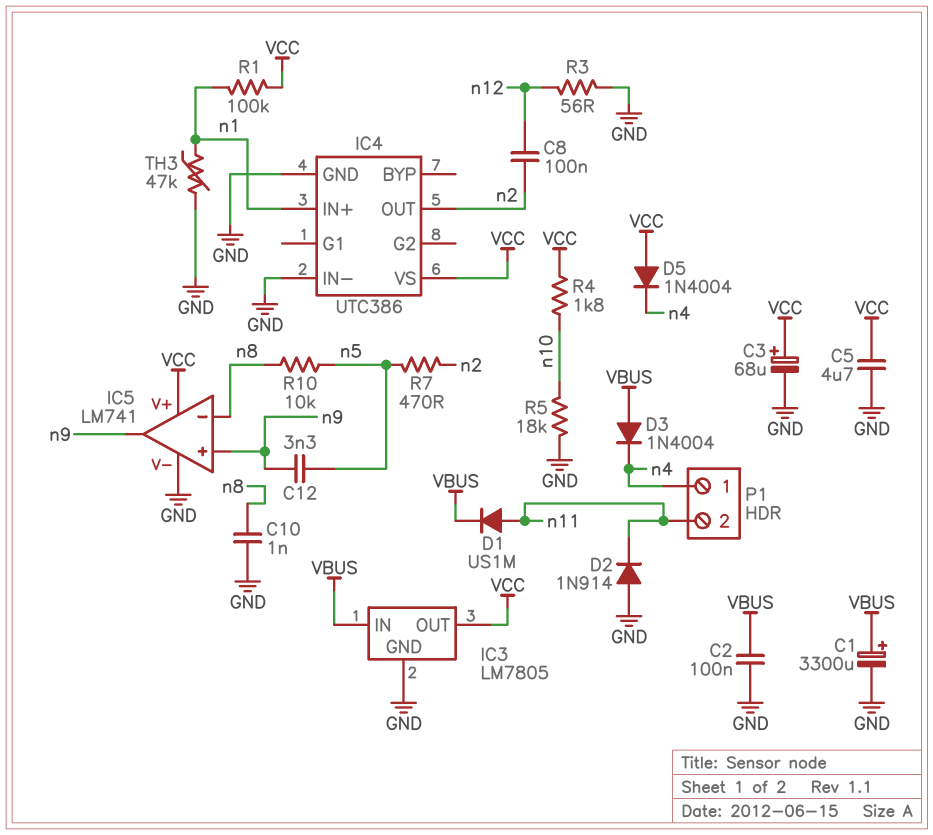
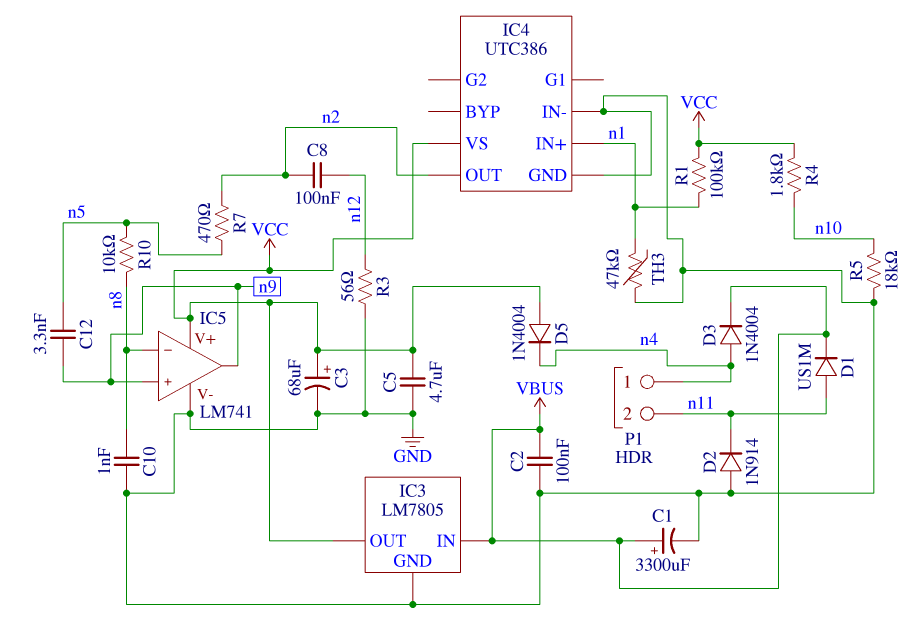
D3: diode 1N4004 (A VBUS, K n4) -> diode 1N4004 (A n4, K VBUS)

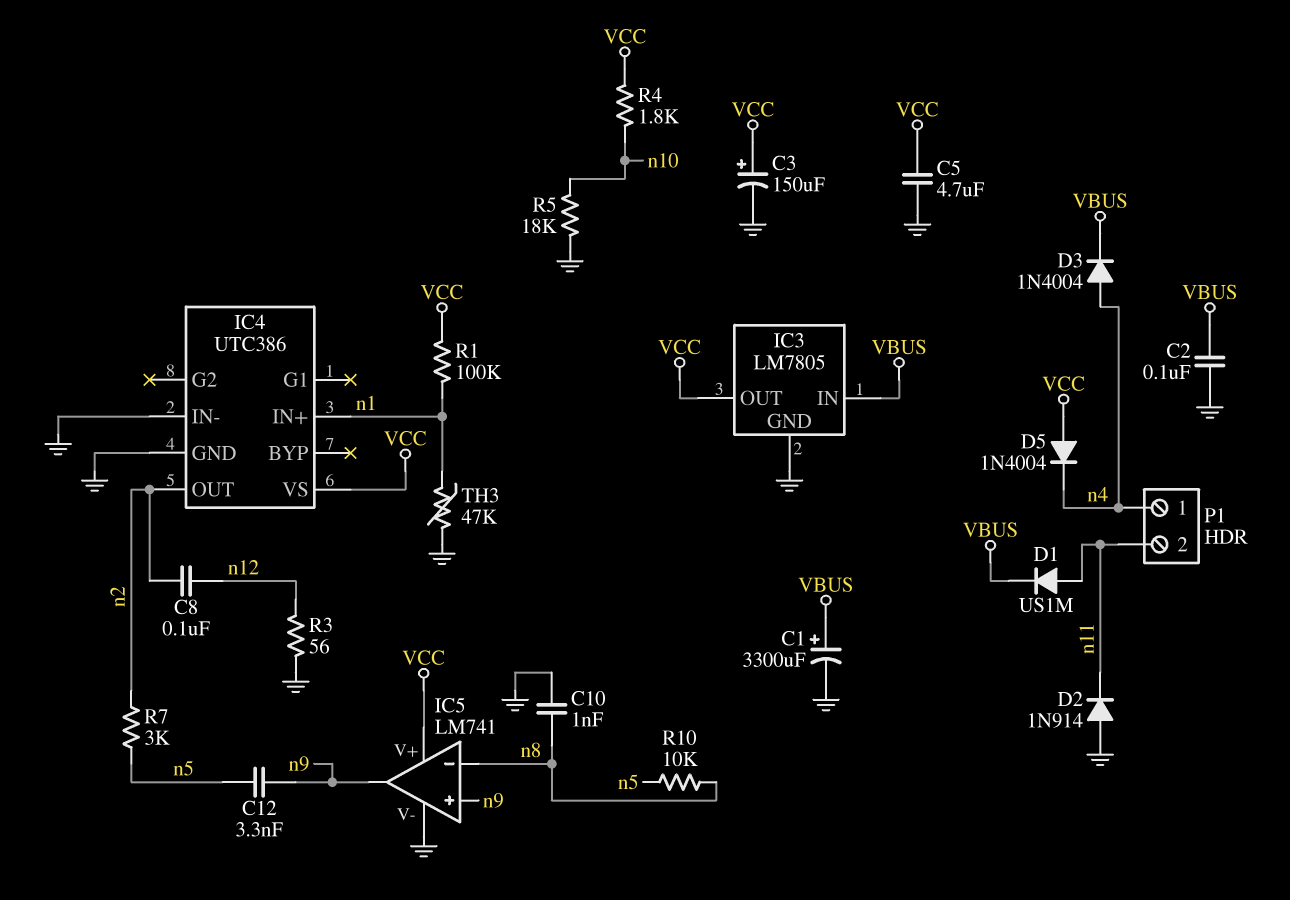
C3: 68uF (plus VCC, minus GND) -> 150uF (plus VCC, minus GND)
R7: 470 (n2, n5) -> 3k (n2, n5)

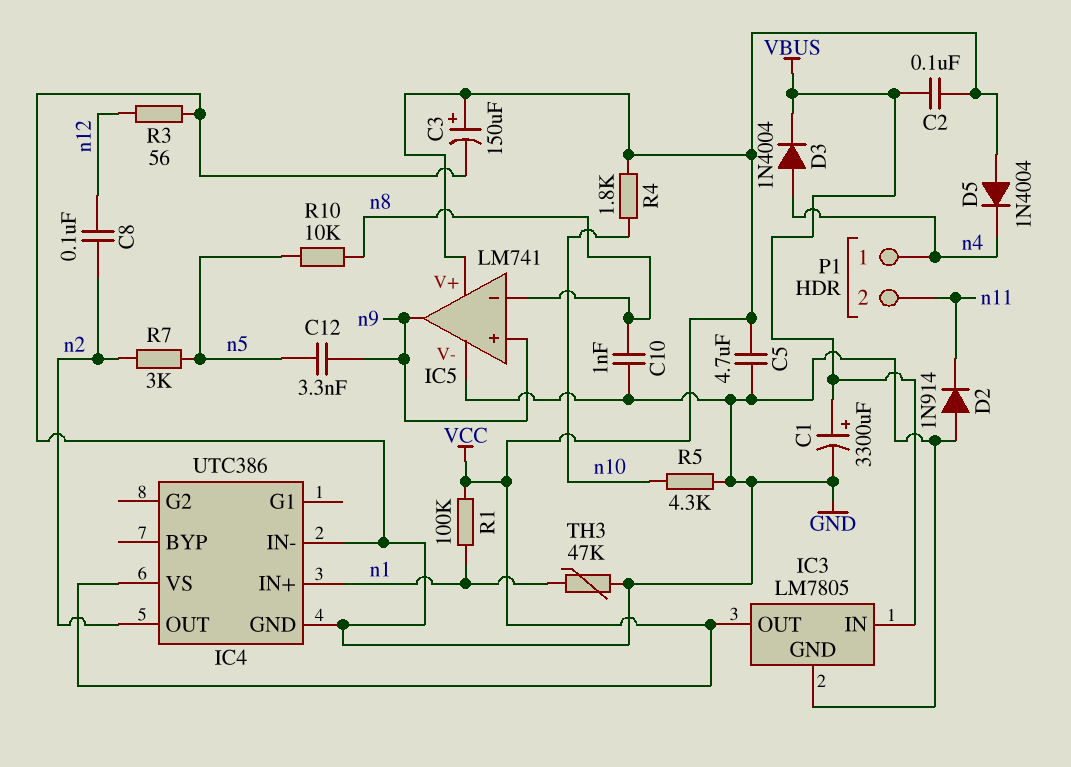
C2: 100nF (GND, VBUS) -> 100nF (VBUS, VCC)
D1: diode US1M (A n11, K VBUS) -> none
R5: 18k (GND, n10) -> 4.3k (GND, n10)

